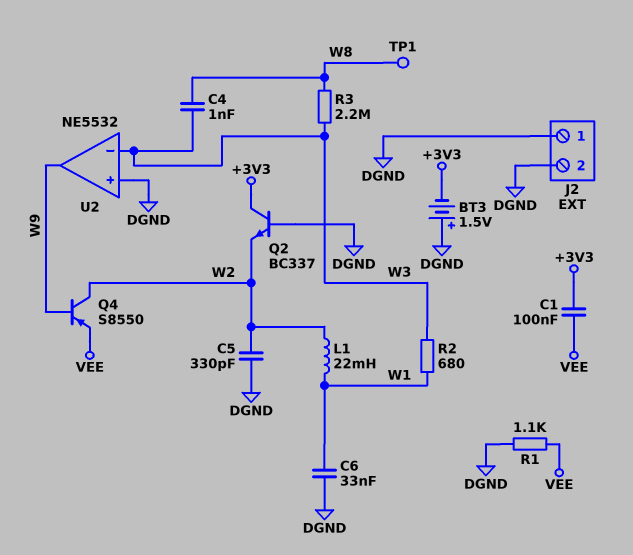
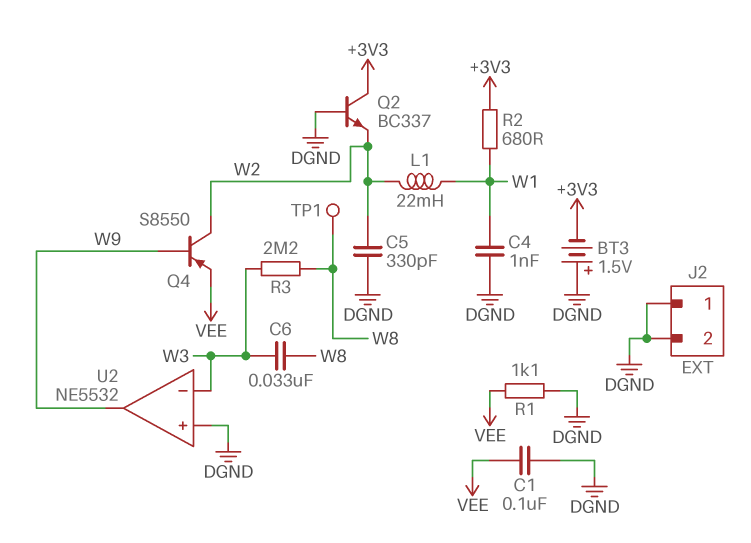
C1: 100nF (+3V3, VEE) -> 100nF (DGND, VEE)
C4: 1nF (W3, W8) -> 1nF (DGND, W1)
C6: 33nF (DGND, W1) -> 33nF (W3, W8)
R2: 680 (W1, W3) -> 680 (+3V3, W1)

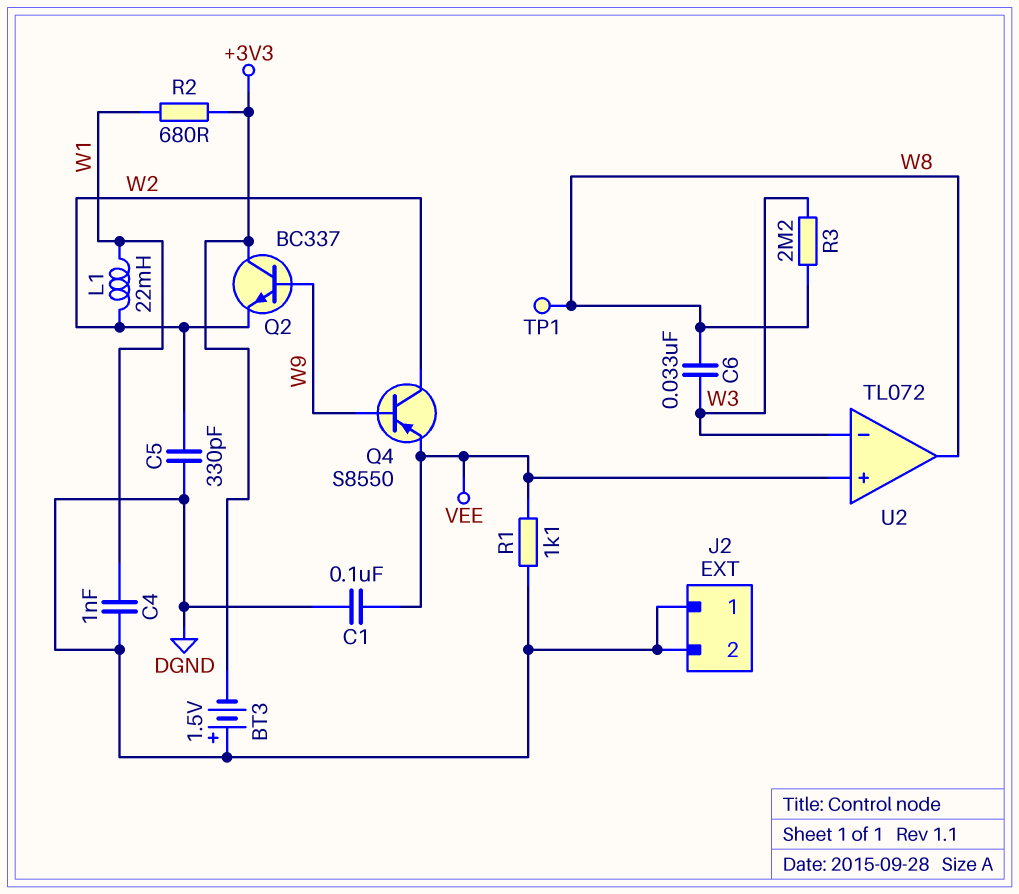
Q2: NPN BC337 (B DGND, C +3V3, E W2) -> NPN BC337 (B W9, C +3V3, E W2)
U2: NE5532 -> TL072
U2 pin in+: DGND -> VEE
U2 pin out: W9 -> W8

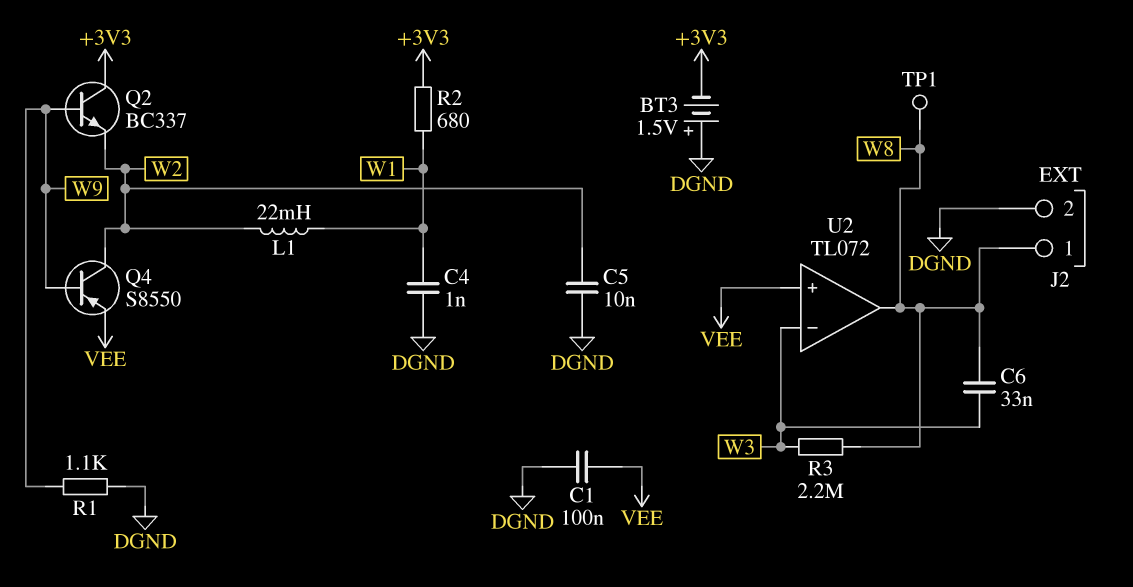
C5: 330pF (DGND, W2) -> 10nF (DGND, W2)
J2 pin 1: DGND -> W8
R1: 1.1k (DGND, VEE) -> 1.1k (DGND, W9)

